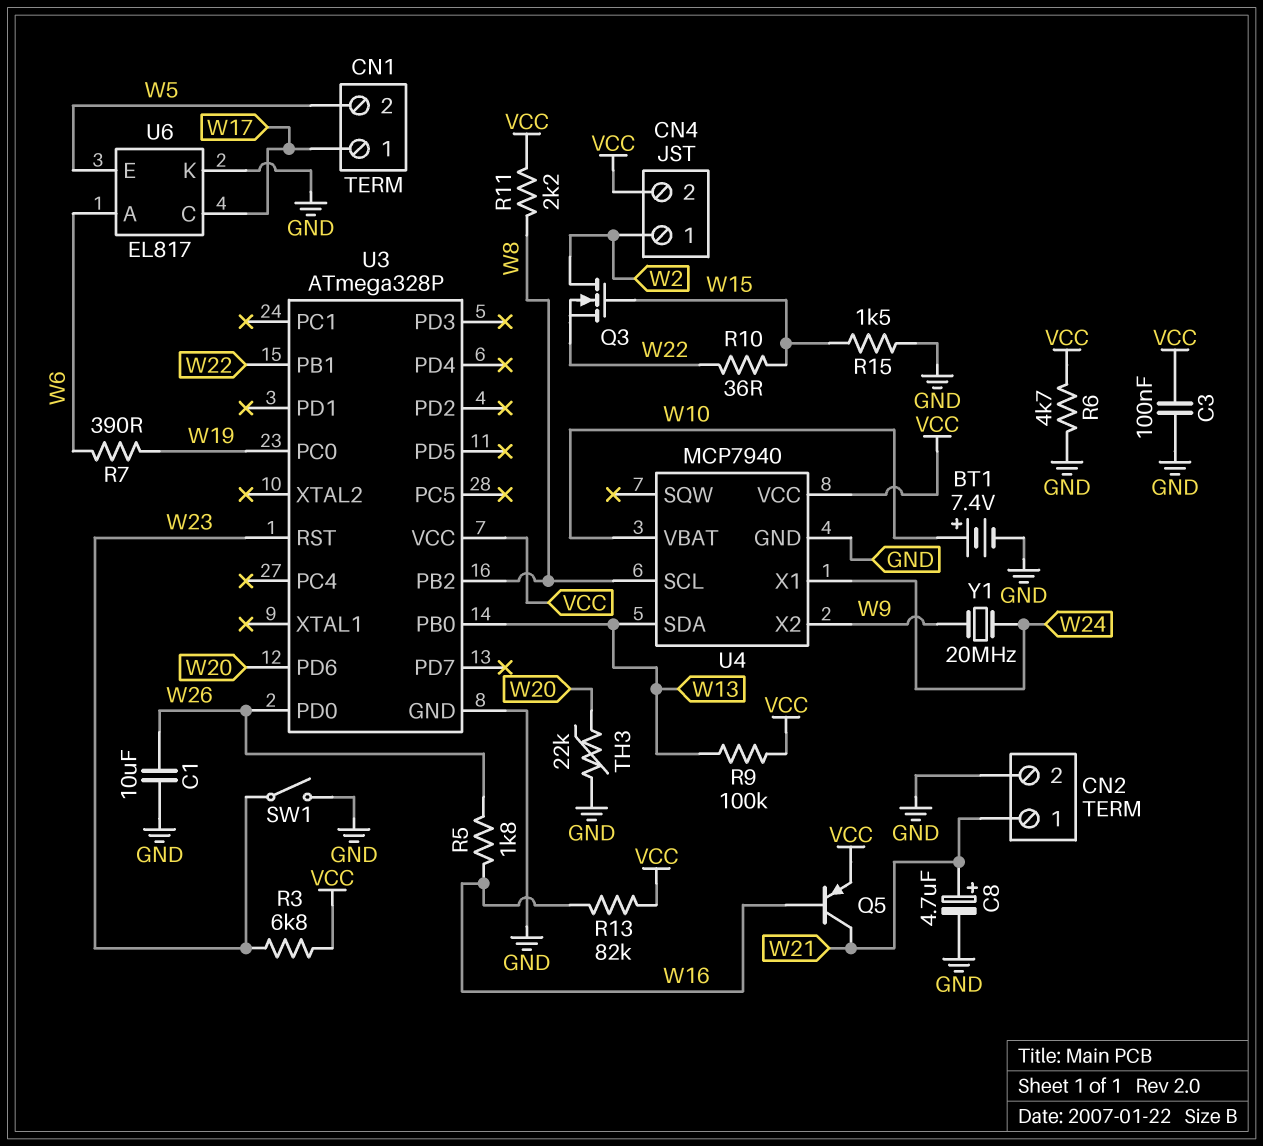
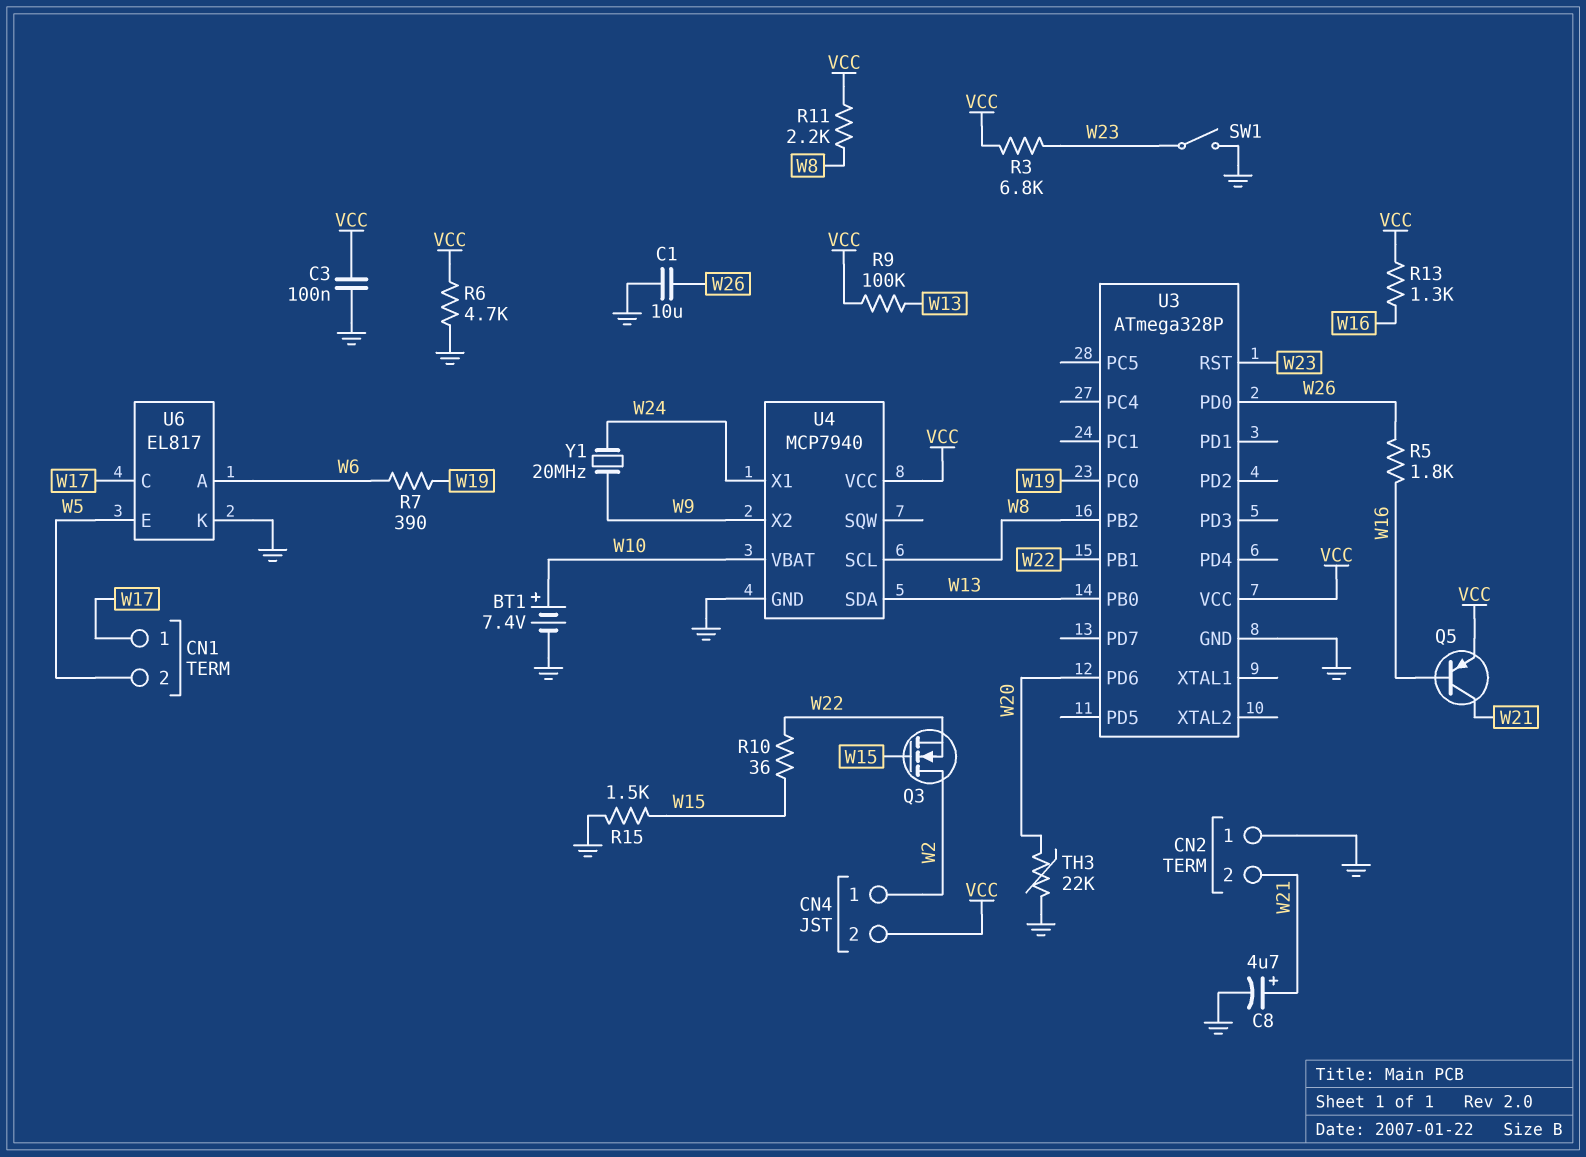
CN2 pin 1: W21 -> GND
CN2 pin 2: GND -> W21
R13: 82k (VCC, W16) -> 1.3k (VCC, W16)

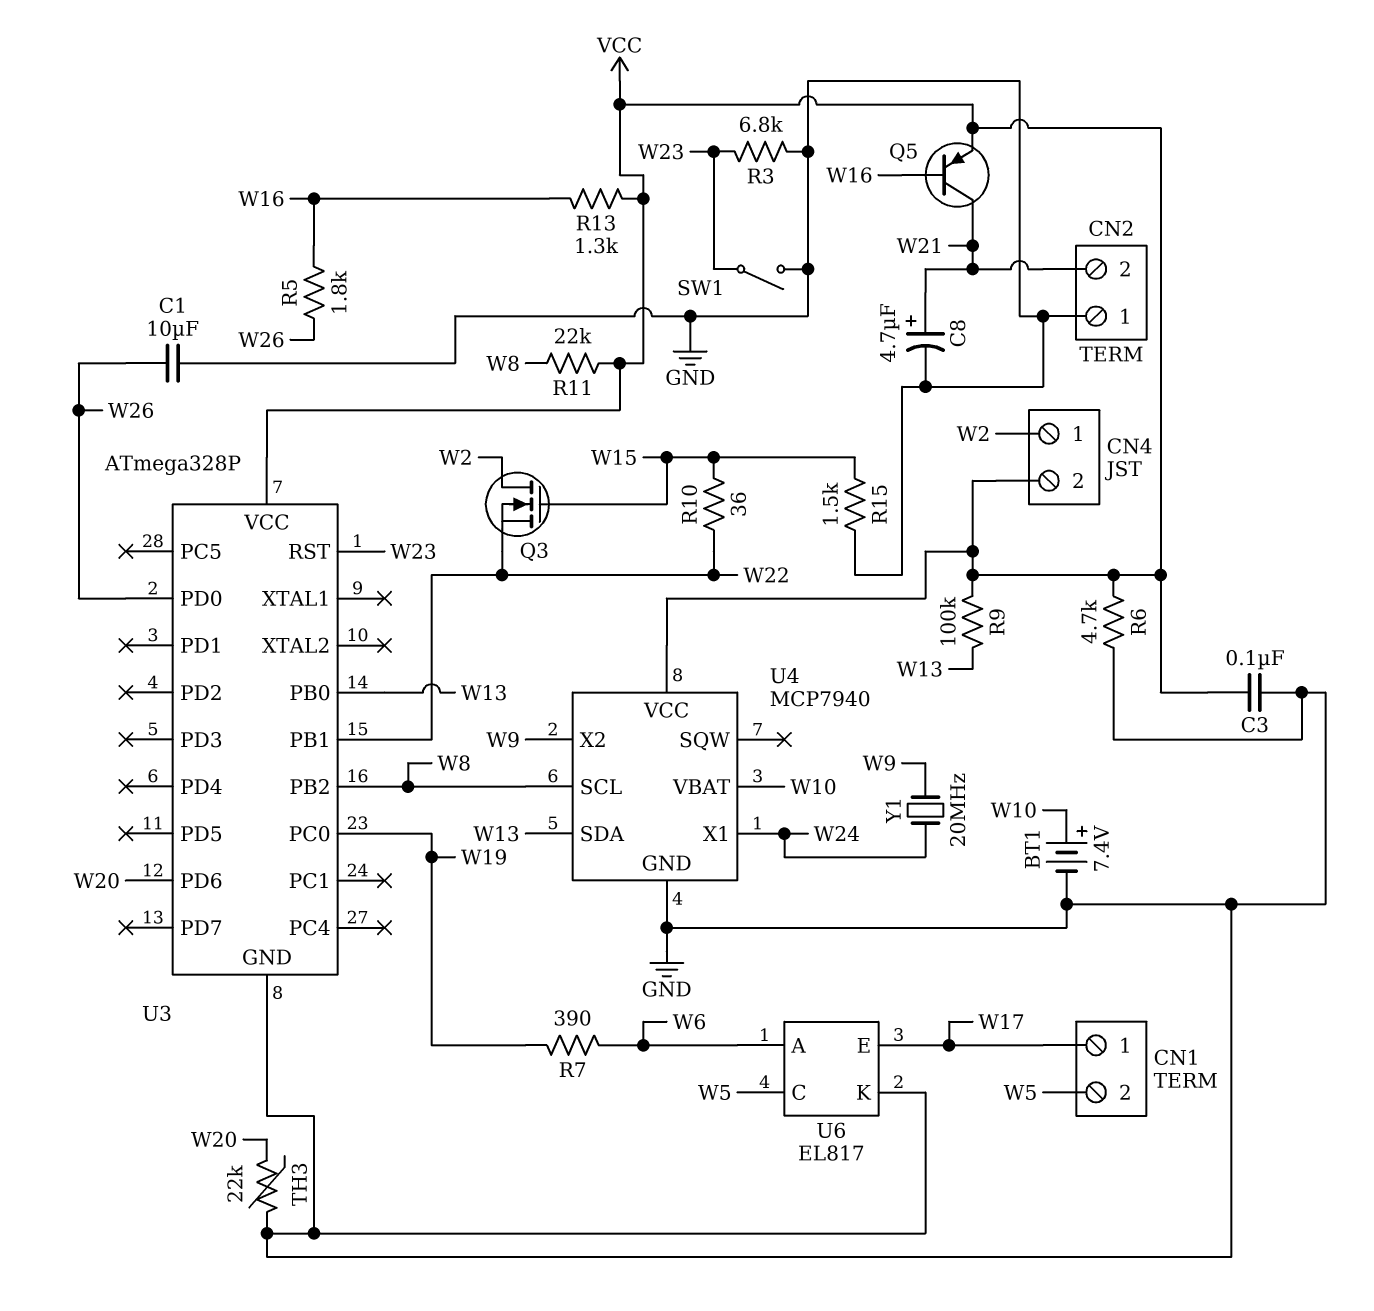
R3: 6.8k (VCC, W23) -> 6.8k (GND, W23)
R11: 2.2k (VCC, W8) -> 22k (VCC, W8)
U6 pin C: W17 -> W5
U6 pin E: W5 -> W17

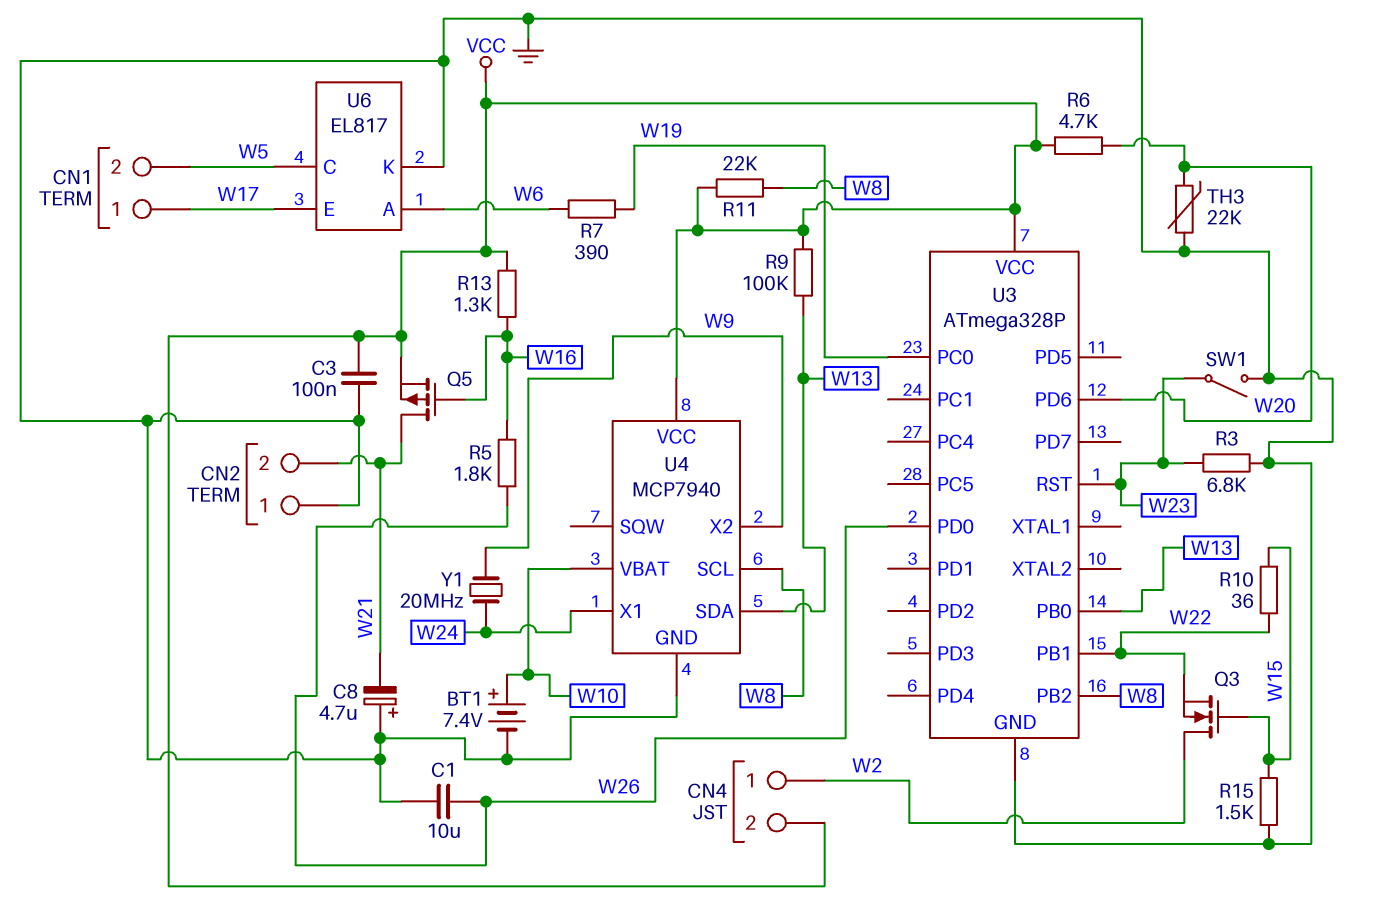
C8: 4.7uF (plus W21, minus GND) -> 4.7uF (plus GND, minus W21)
Q5: PNP (B W16, C W21, E VCC) -> PMOS (G W16, D W21, S VCC)
R6: 4.7k (GND, VCC) -> 4.7k (VCC, W20)

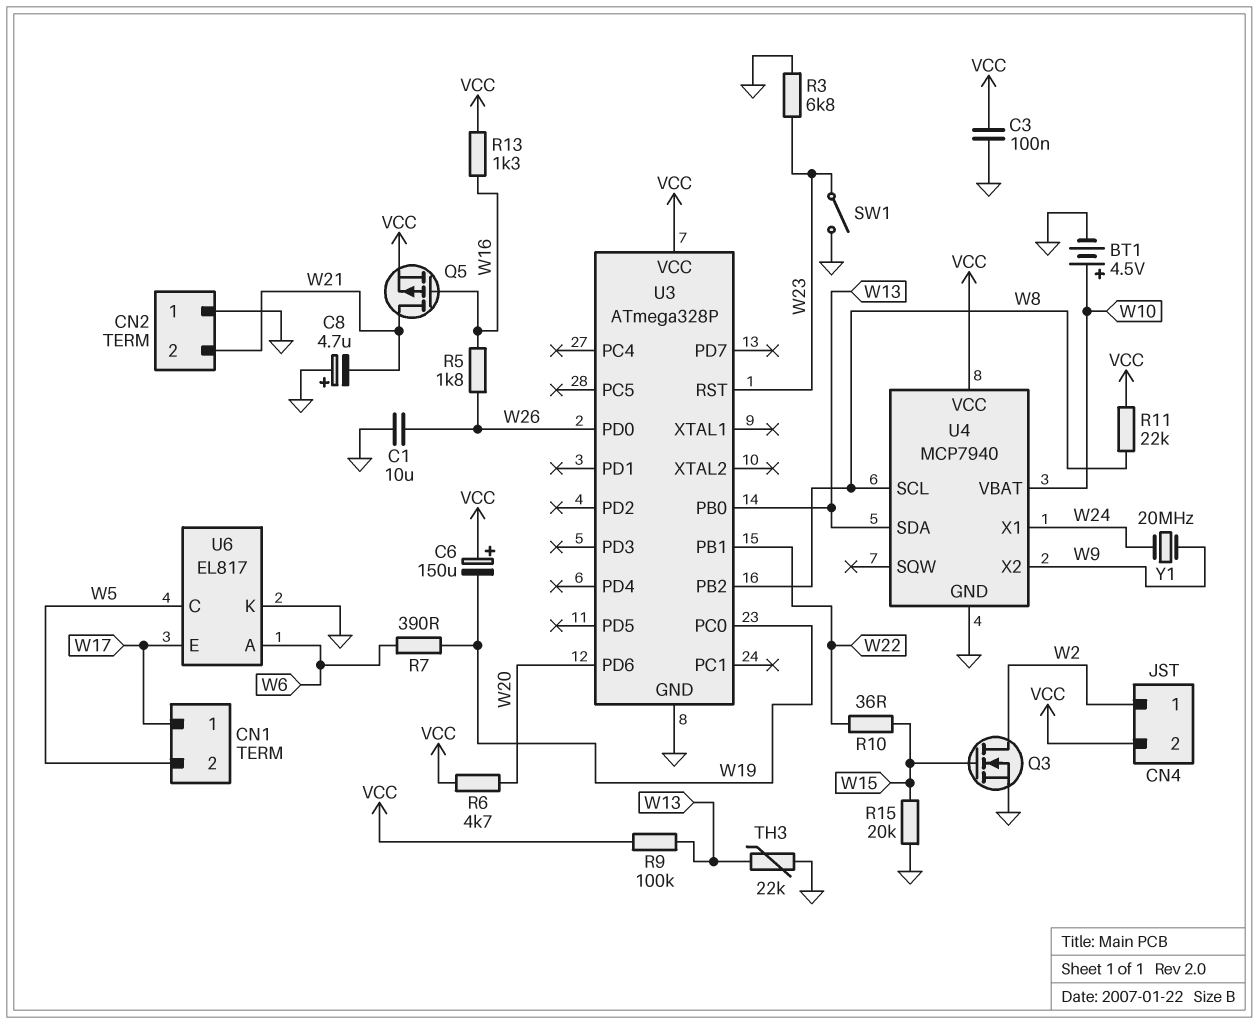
BT1: 7.4V (plus W10, minus GND) -> 4.5V (plus W10, minus GND)
C6: none -> 150uF (plus VCC, minus W19)
Q3: NMOS (G W15, D W2, S W22) -> NMOS (G W15, D W2, S GND)
R15: 1.5k (GND, W15) -> 20k (GND, W15)
TH3: 22k (GND, W20) -> 22k (GND, W13)

